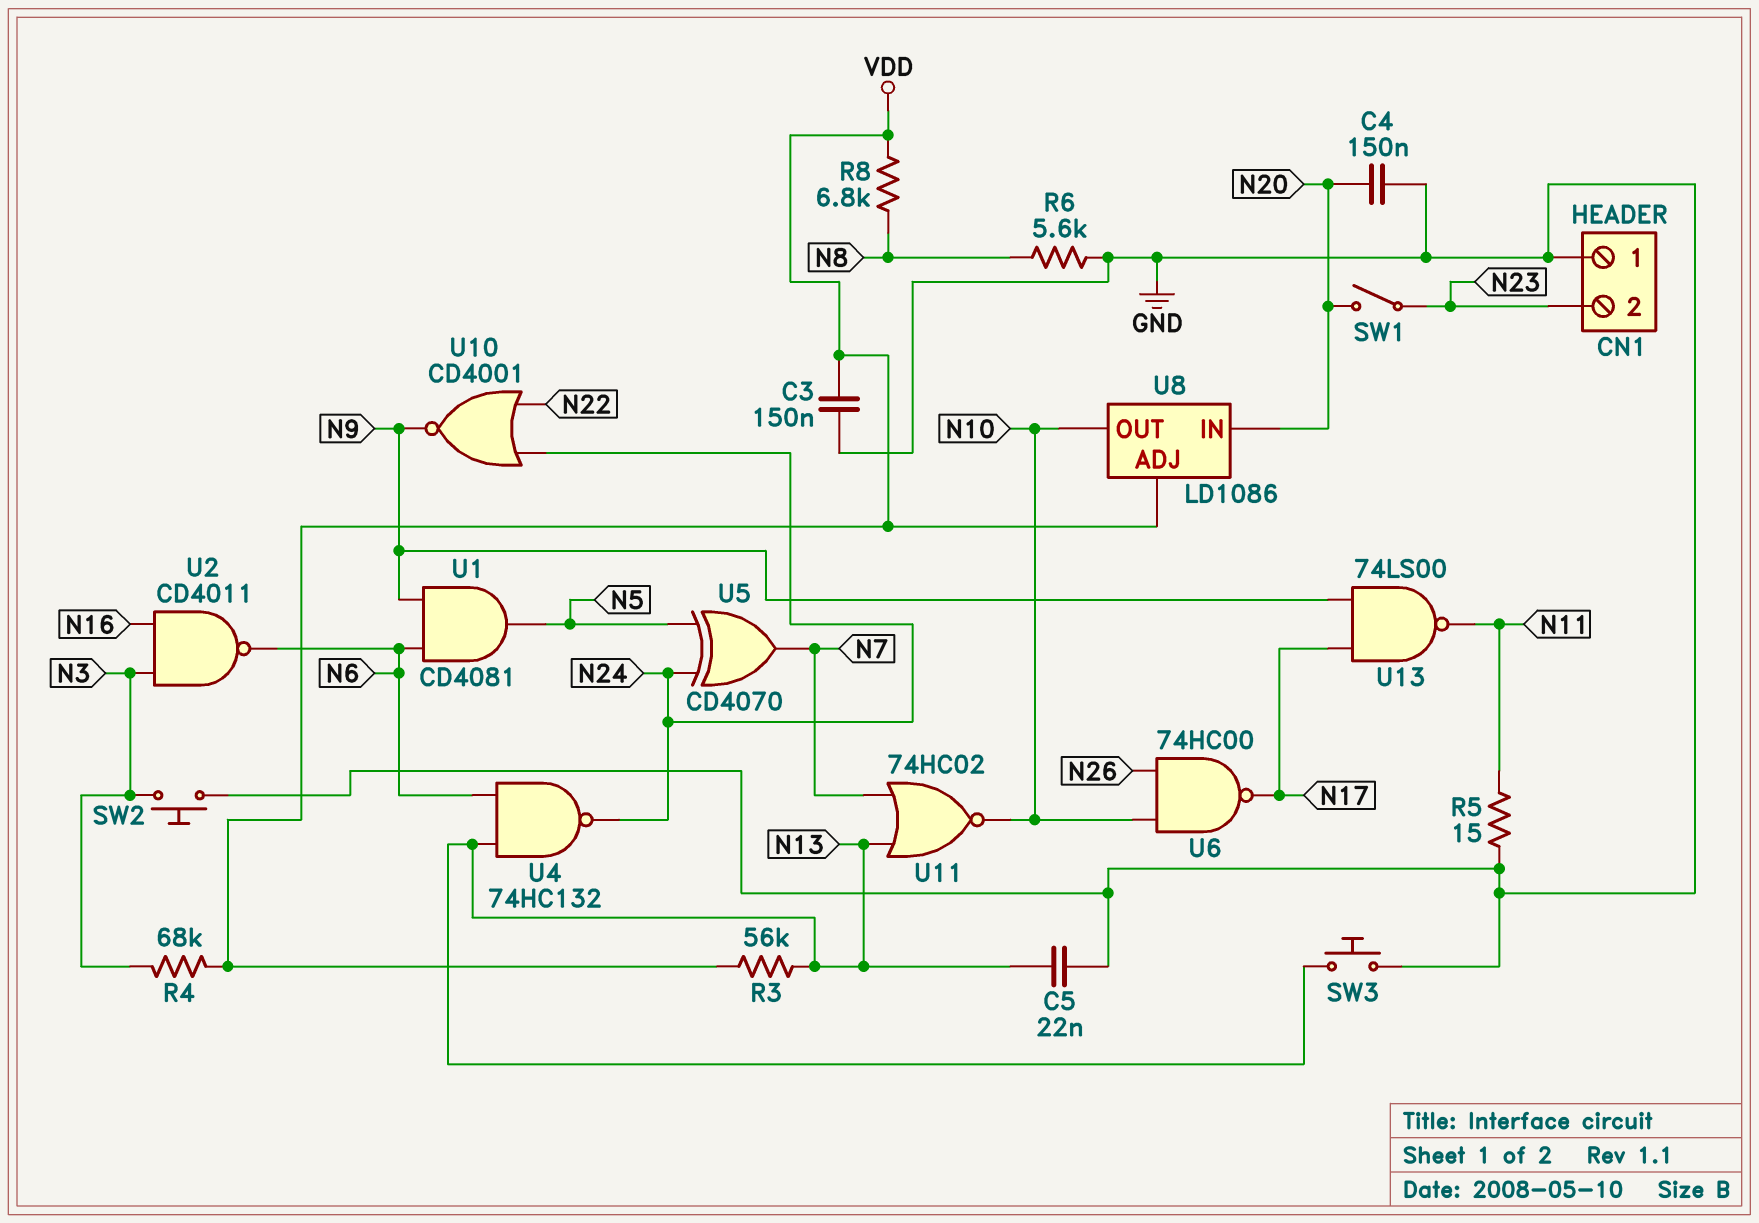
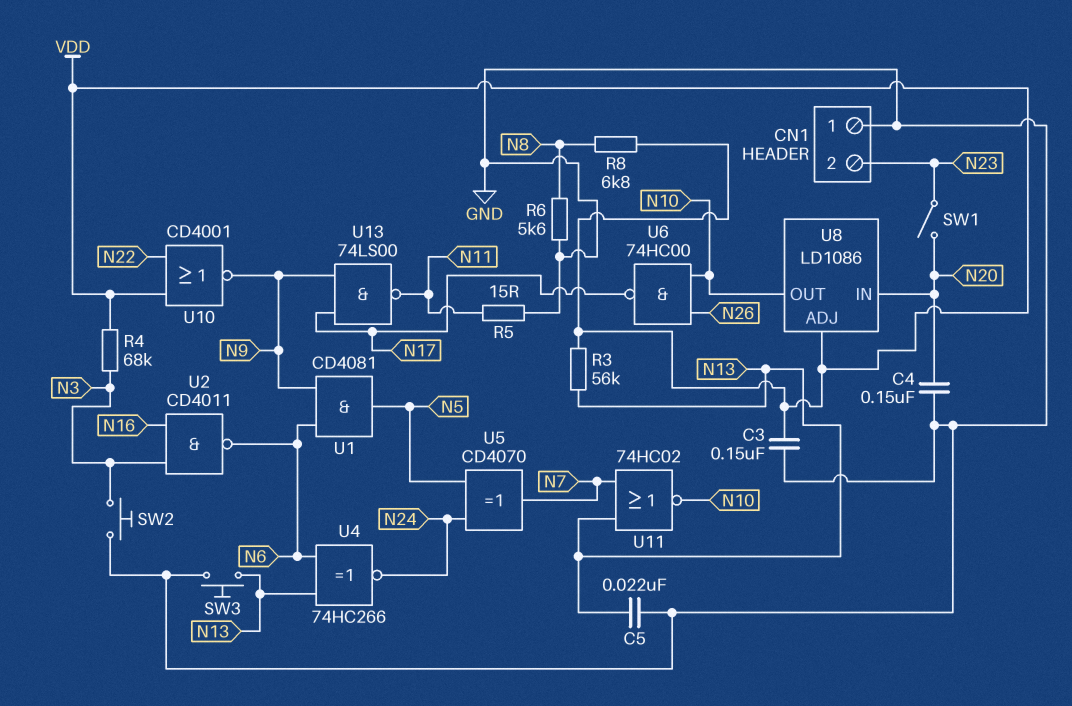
U4: NAND 74HC132 (in N6, in N13, out N24) -> XNOR 74HC266 (in N6, in N13, out N24)
U10: NOR CD4001 (in N22, in N24, out N9) -> NOR CD4001 (in N22, in VDD, out N9)

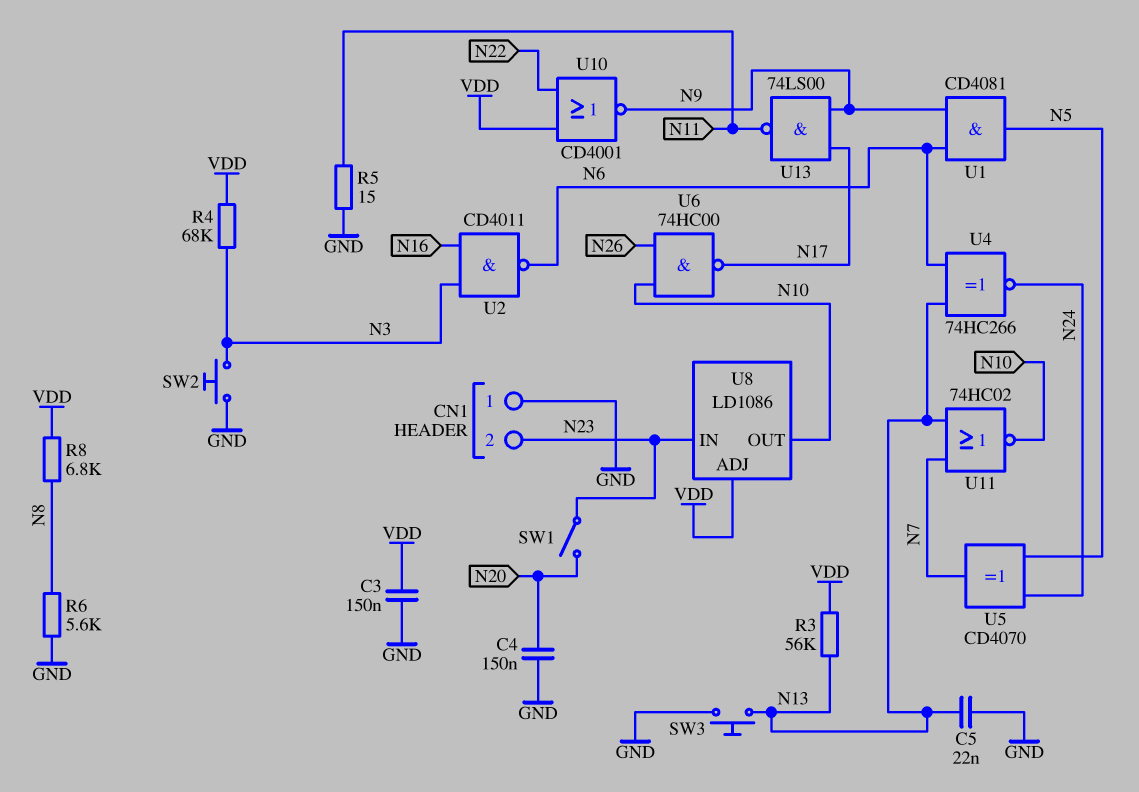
U8 pin IN: N20 -> N23

